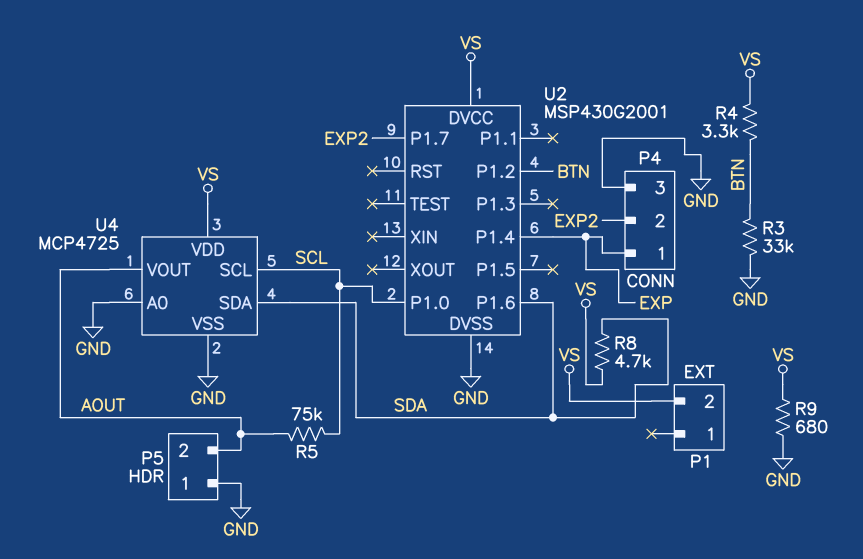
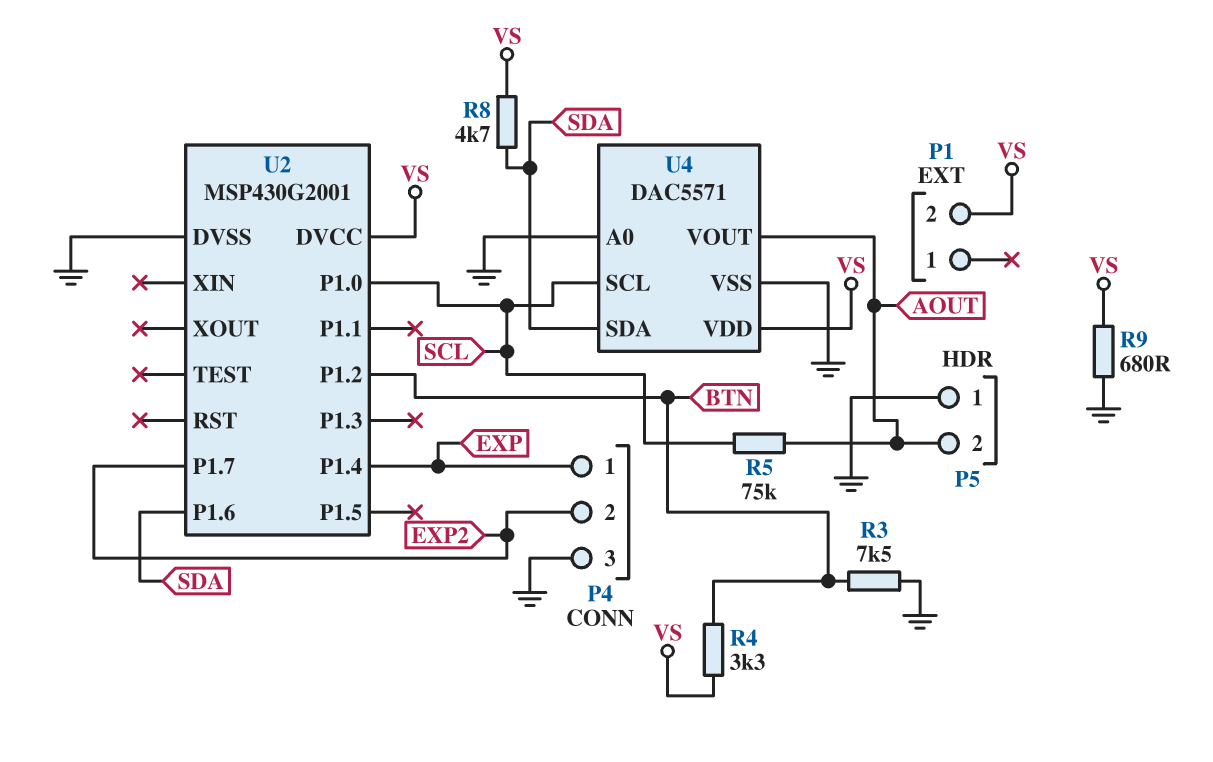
R3: 33k (BTN, GND) -> 7.5k (BTN, GND)
U4: MCP4725 -> DAC5571

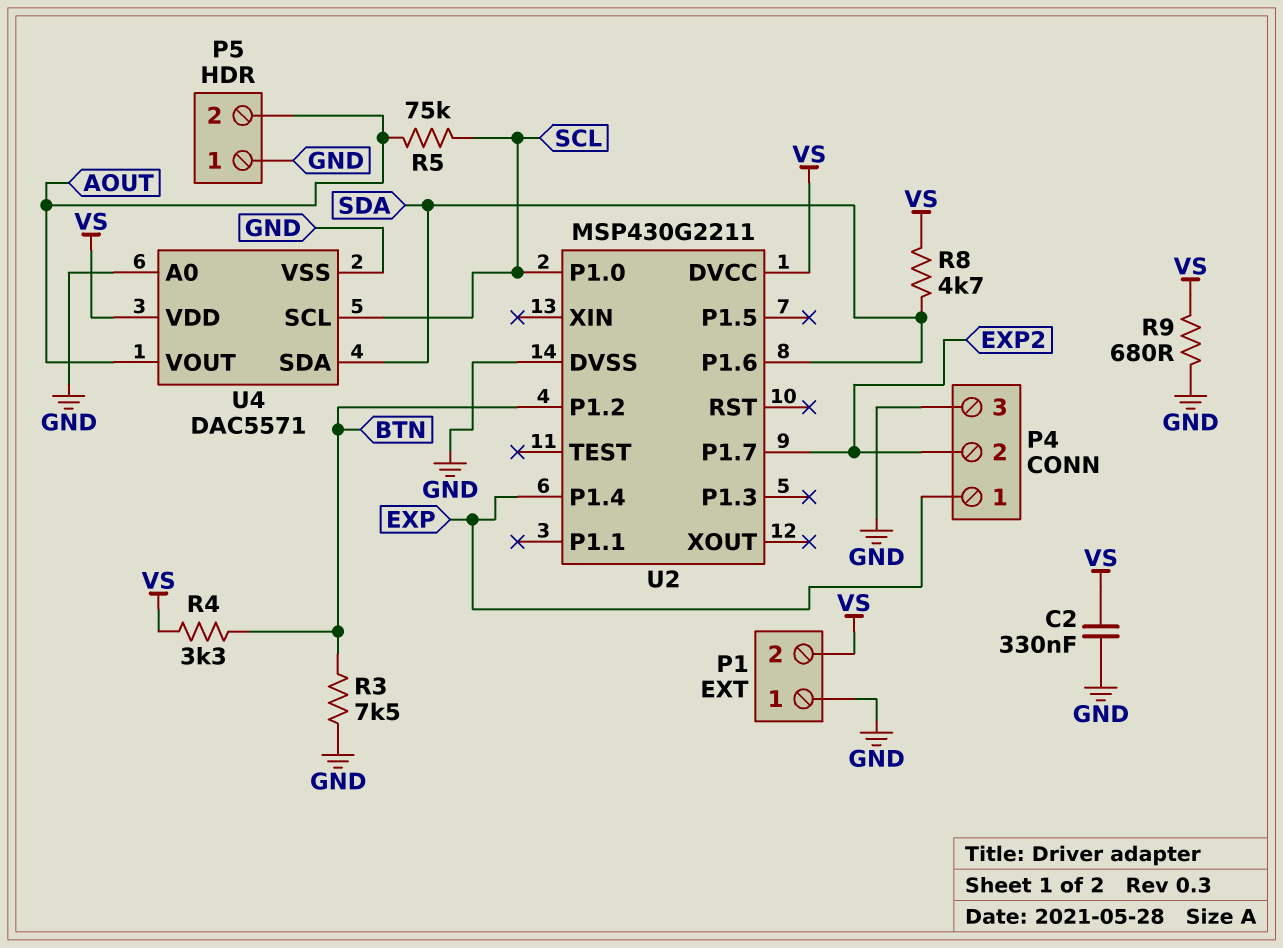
C2: none -> 330nF (GND, VS)
P1 pin 1: none -> GND
U2: MSP430G2001 -> MSP430G2211

